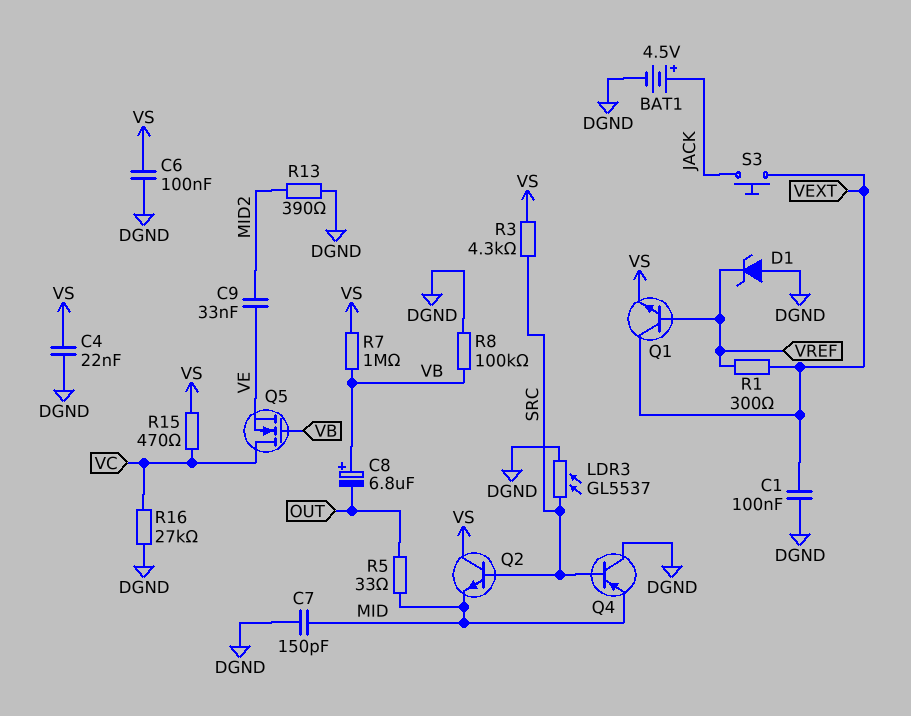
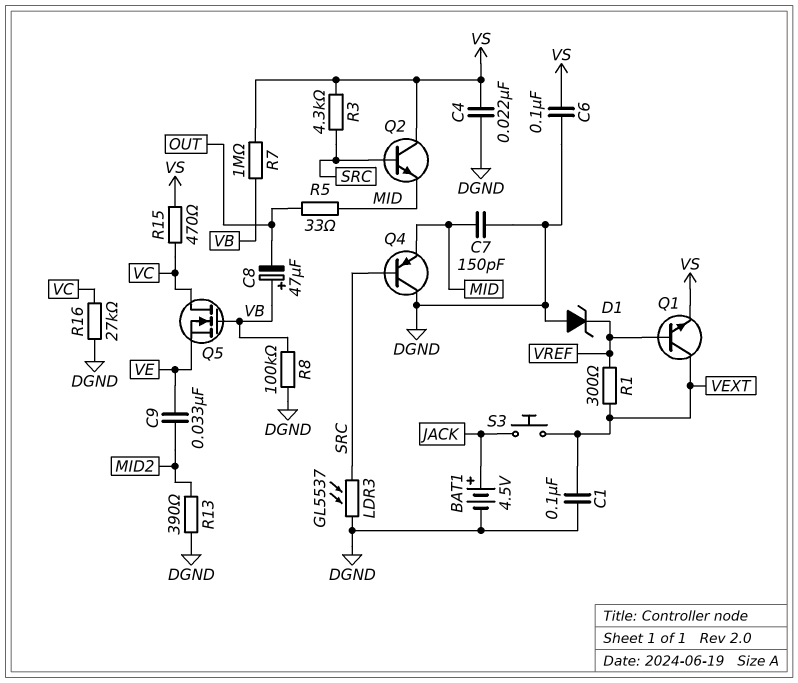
C8: 6.8uF (plus VB, minus OUT) -> 47uF (plus VB, minus OUT)

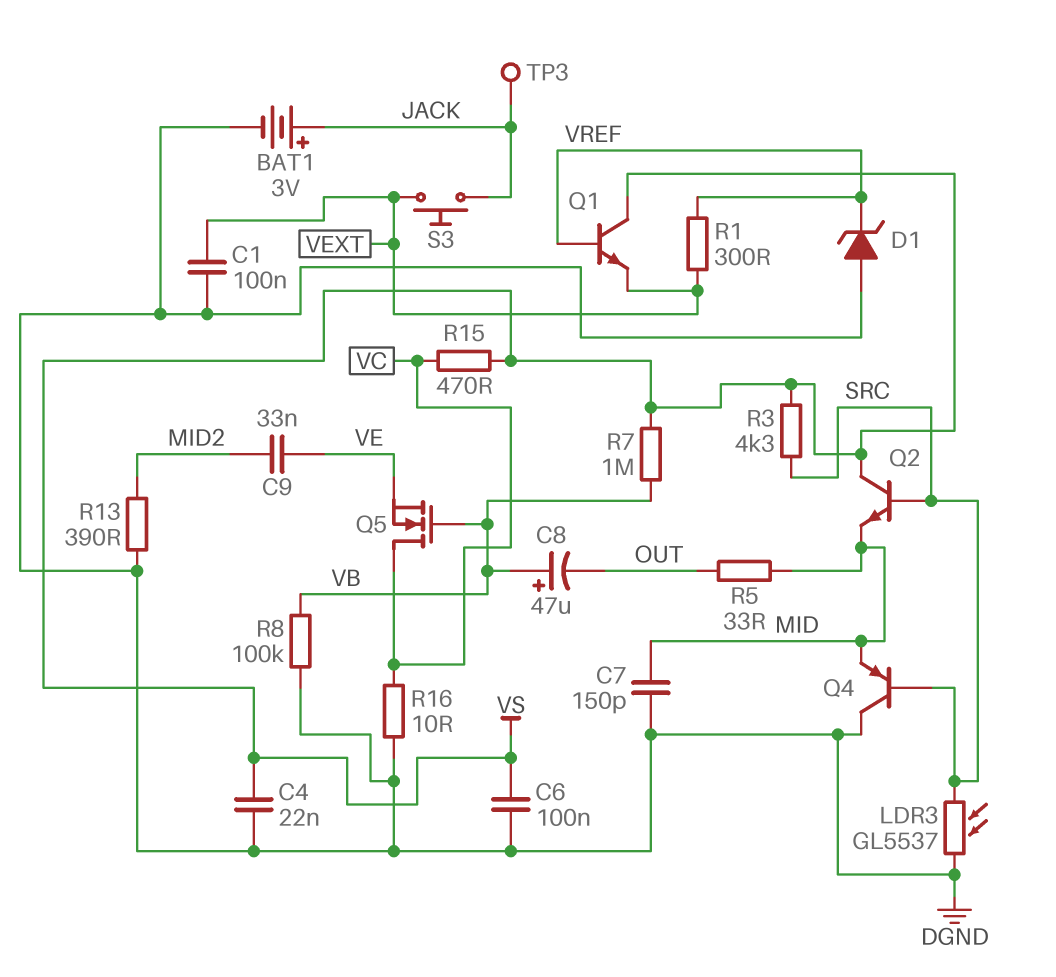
BAT1: 4.5V (plus JACK, minus DGND) -> 3V (plus JACK, minus DGND)
Q1: NPN (B VREF, C VEXT, E VS) -> NPN (B VREF, C VS, E VEXT)
R16: 27k (DGND, VC) -> 10 (DGND, VC)
TP3: none -> test point (JACK)

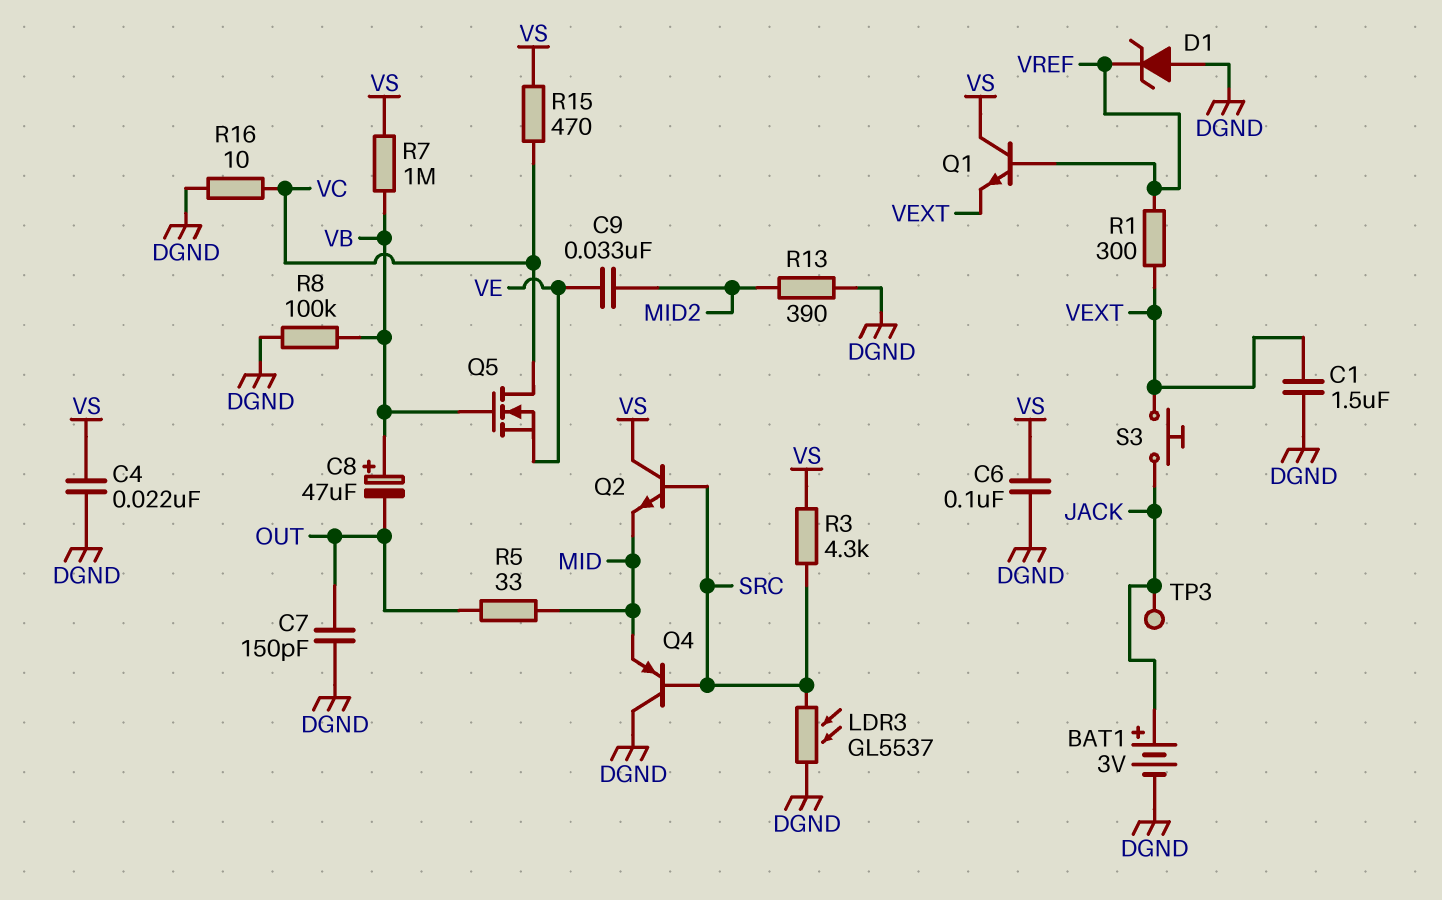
C1: 100nF (DGND, VEXT) -> 1.5uF (DGND, VEXT)
C7: 150pF (DGND, MID) -> 150pF (DGND, OUT)

